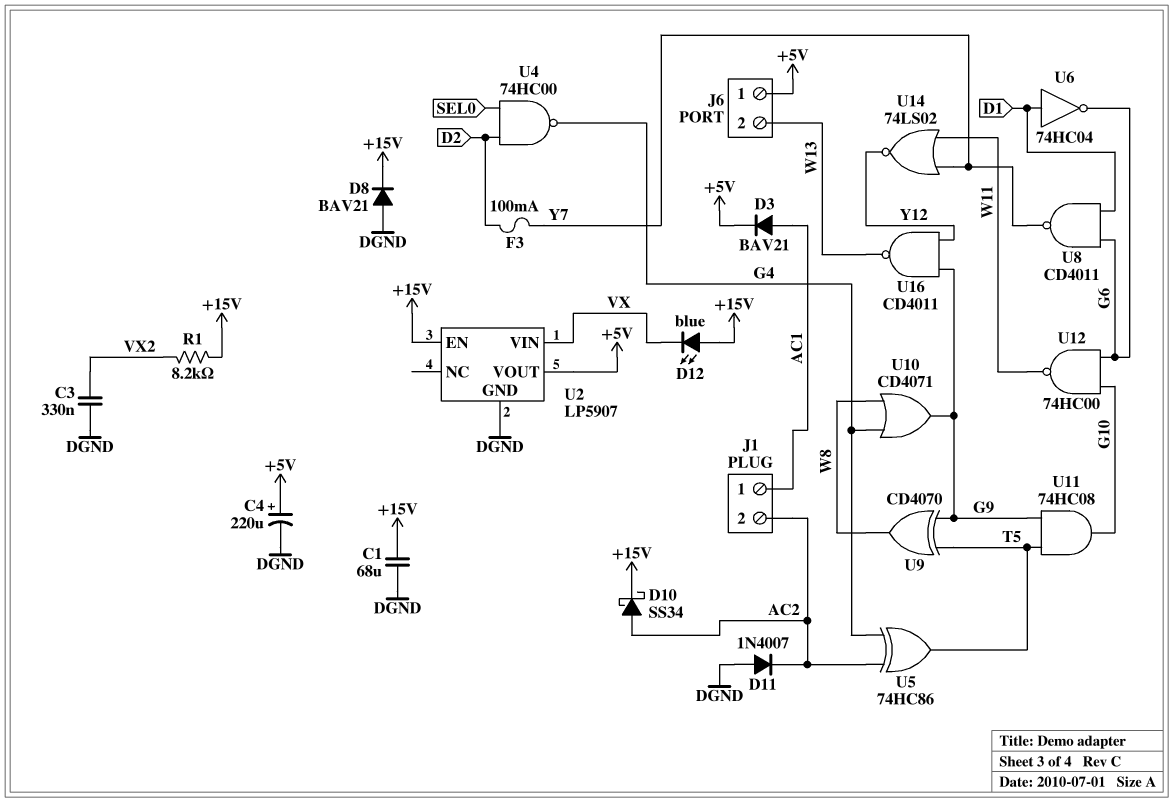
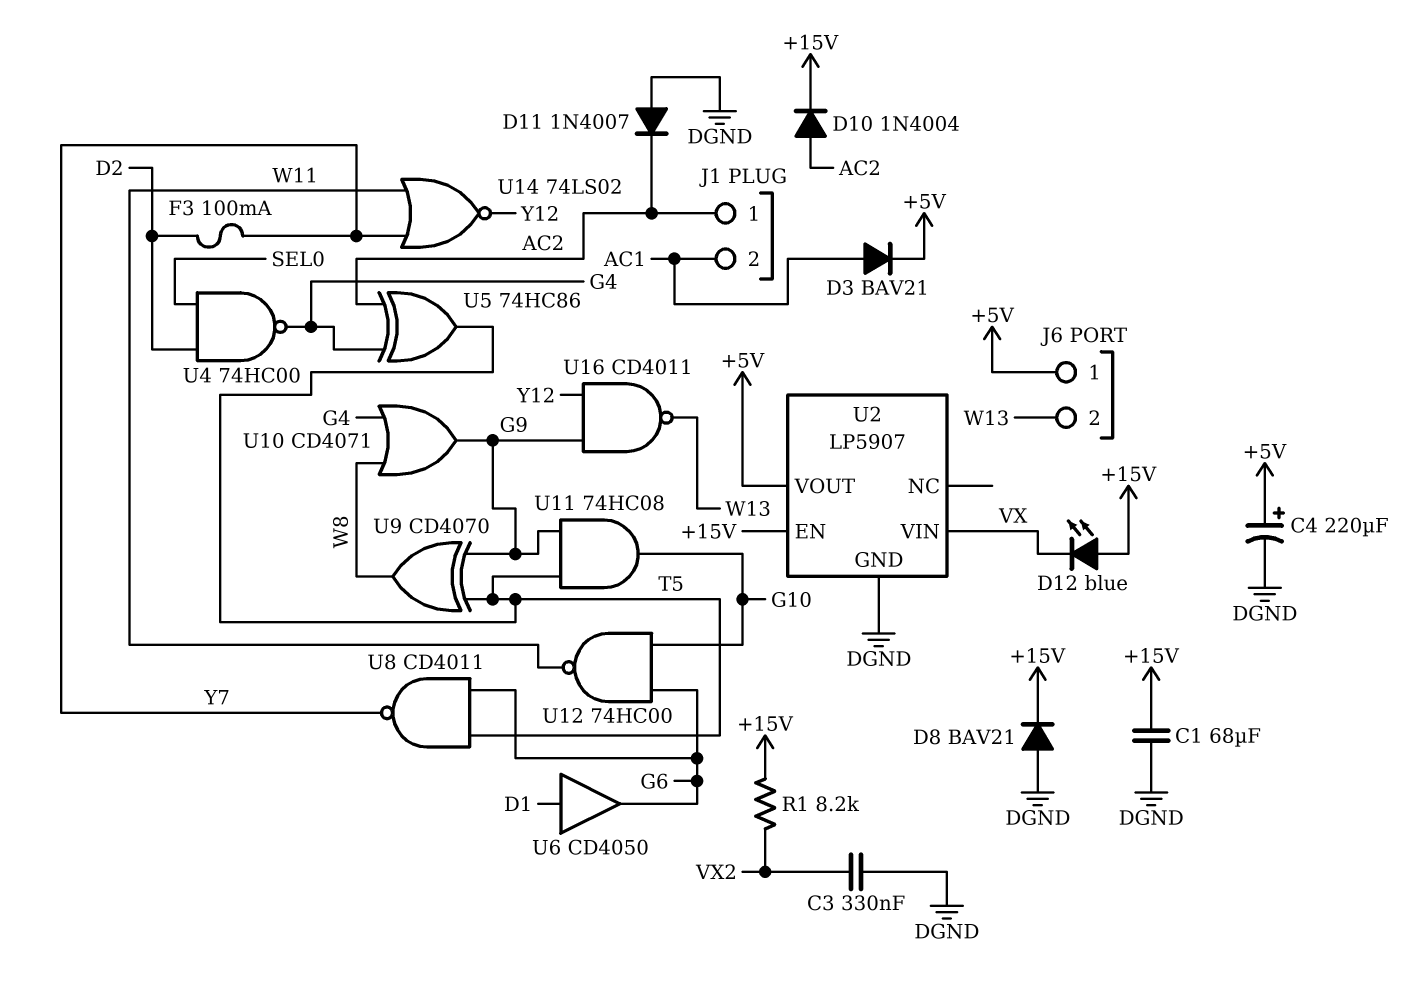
D10: schottky SS34 (A AC2, K +15V) -> diode 1N4004 (A AC2, K +15V)
J1 pin 1: AC1 -> AC2
J1 pin 2: AC2 -> AC1
U6: NOT 74HC04 (in D1, out G6) -> buffer CD4050 (in D1, out G6)
U8: NAND CD4011 (in D1, in G6, out Y7) -> NAND CD4011 (in G6, in T5, out Y7)

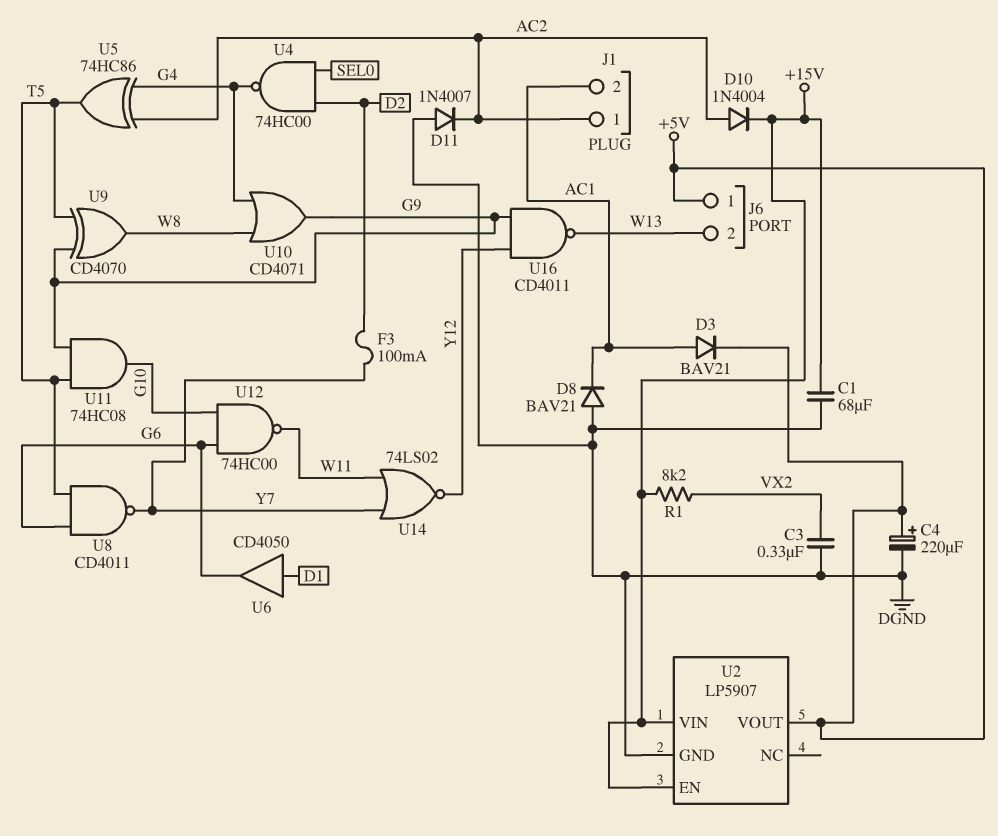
D8: diode BAV21 (A DGND, K +15V) -> diode BAV21 (A DGND, K AC1)
D12: LED blue (A +15V, K VX) -> none
U2 pin VIN: VX -> +15V

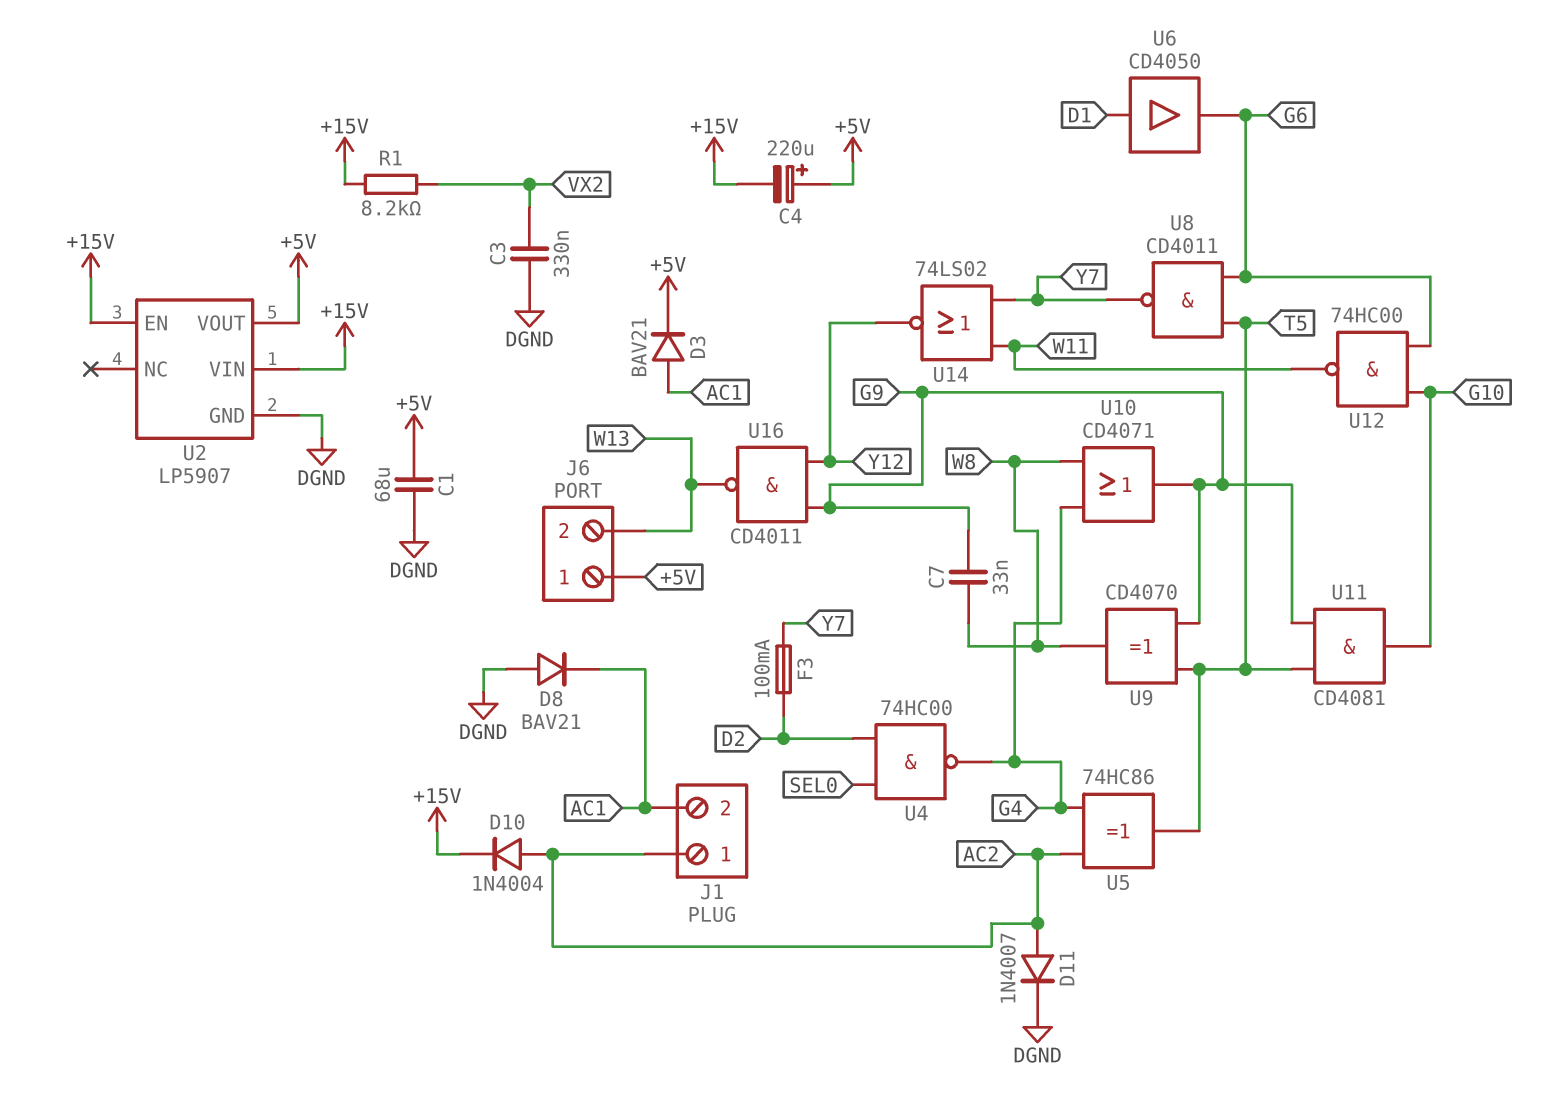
C1: 68uF (+15V, DGND) -> 68uF (+5V, DGND)
C4: 220uF (plus +5V, minus DGND) -> 220uF (plus +5V, minus +15V)
C7: none -> 33nF (G9, W8)
D11: diode 1N4007 (A DGND, K AC2) -> diode 1N4007 (A AC2, K DGND)
U11: AND 74HC08 (in G9, in T5, out G10) -> AND CD4081 (in G9, in T5, out G10)

